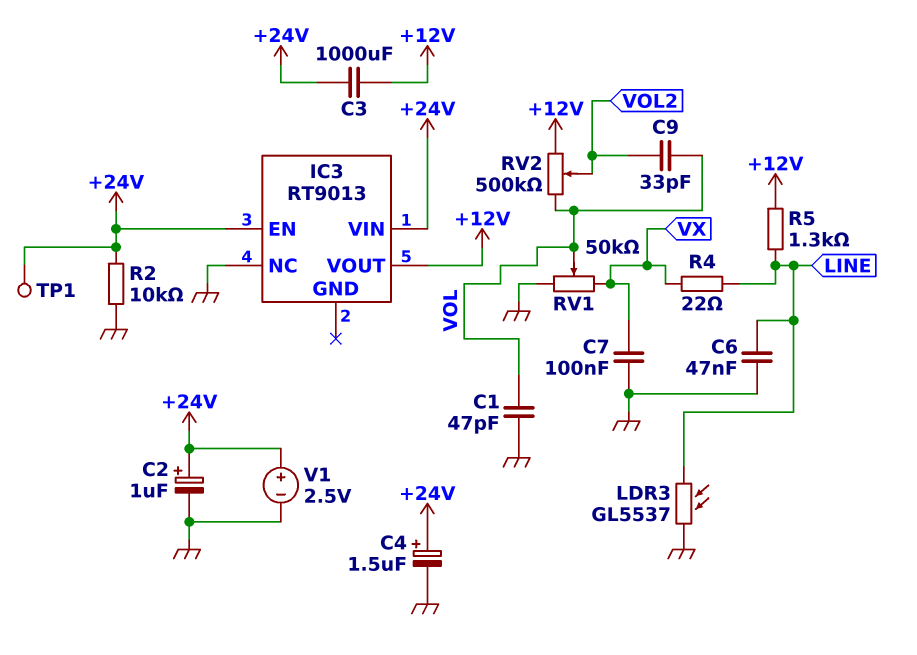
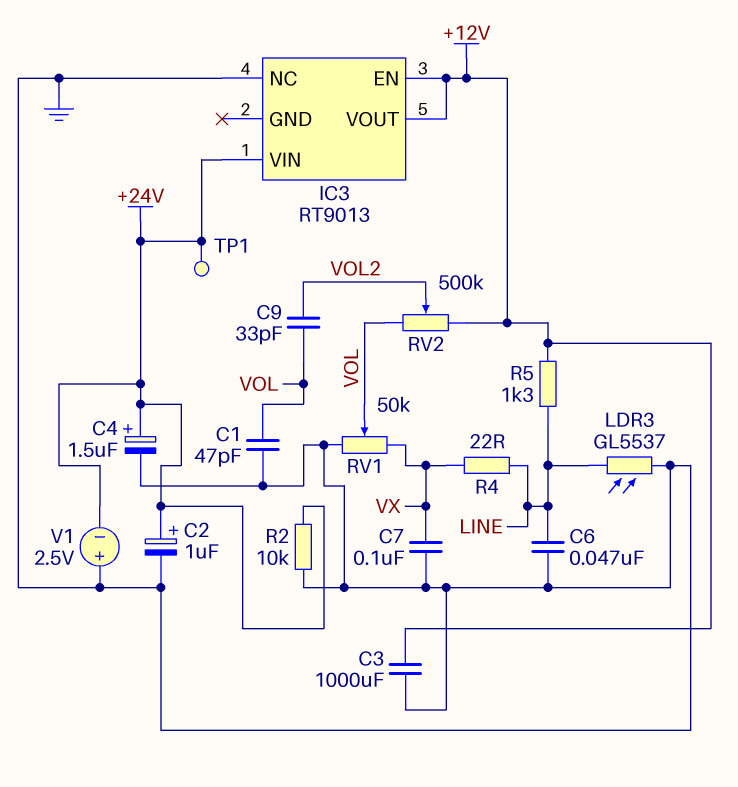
C3: 1000uF (+12V, +24V) -> 1000uF (+12V, GND)
IC3 pin EN: +24V -> +12V
V1: 2.5V (plus +24V, minus GND) -> 2.5V (plus GND, minus +24V)

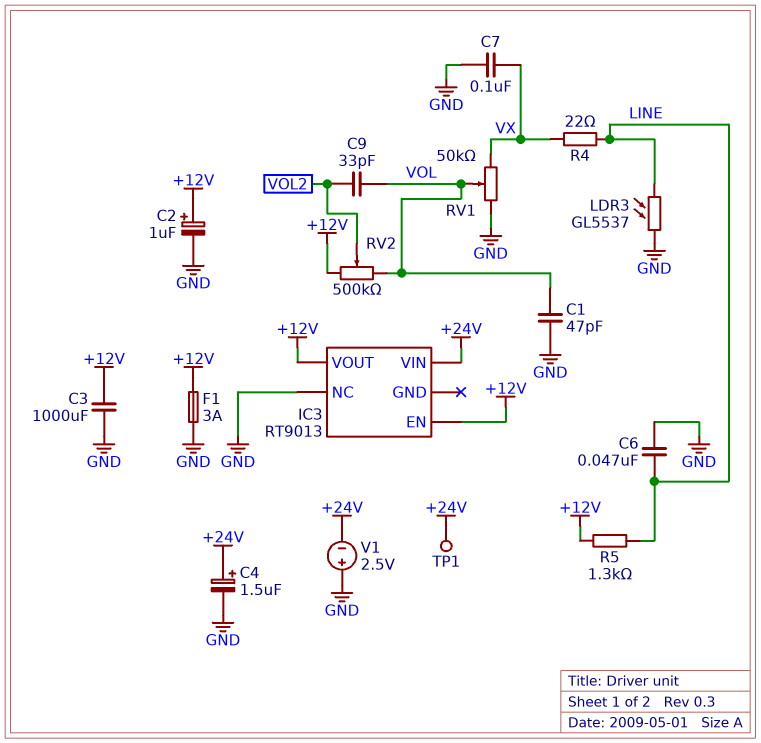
C2: 1uF (plus +24V, minus GND) -> 1uF (plus +12V, minus GND)
F1: none -> 3A (+12V, GND)
R2: 10k (+24V, GND) -> none

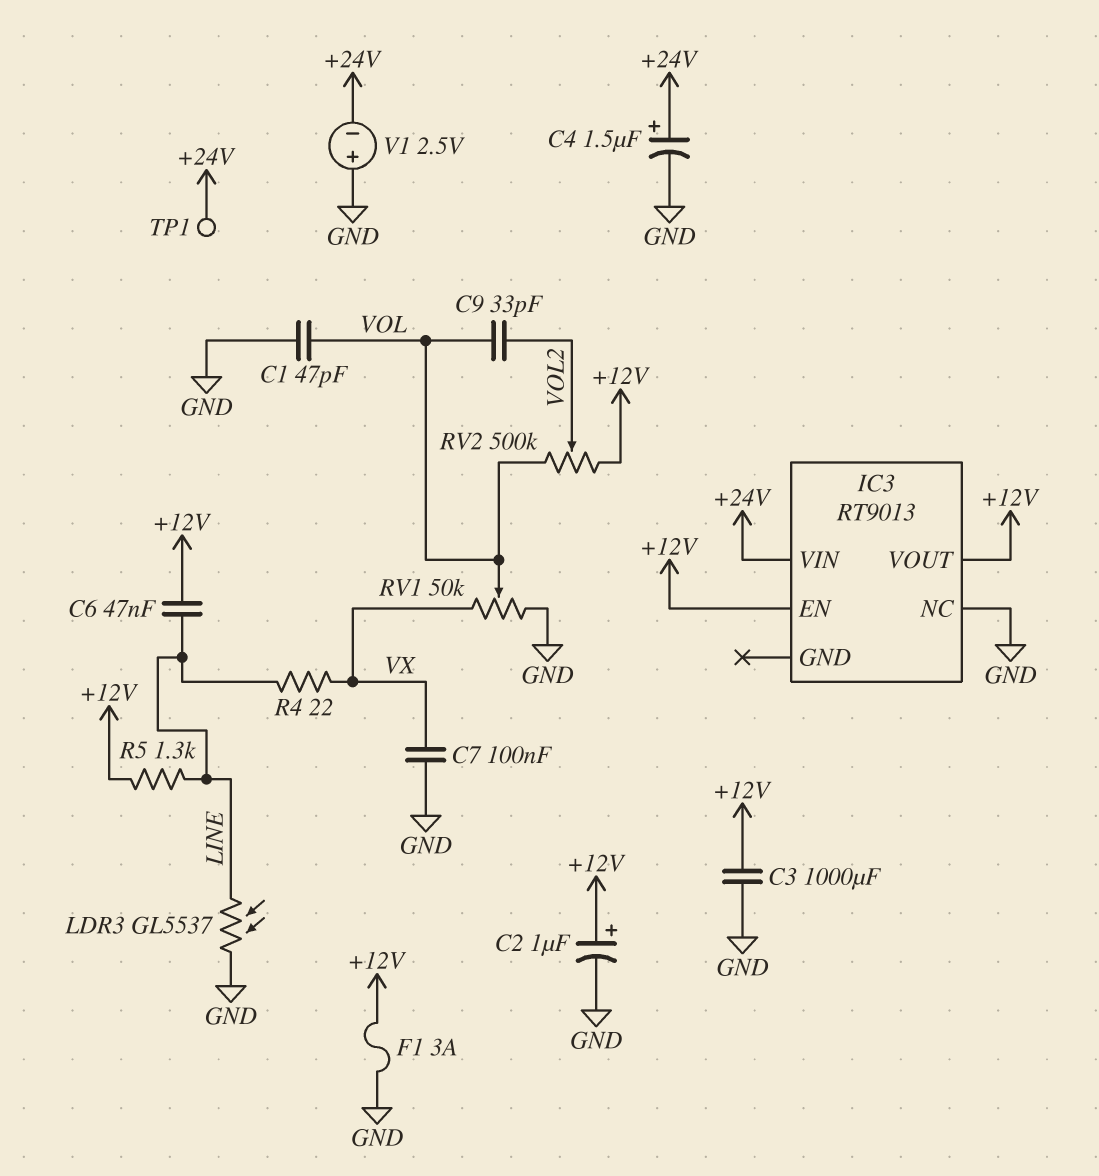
C6: 47nF (GND, LINE) -> 47nF (+12V, LINE)

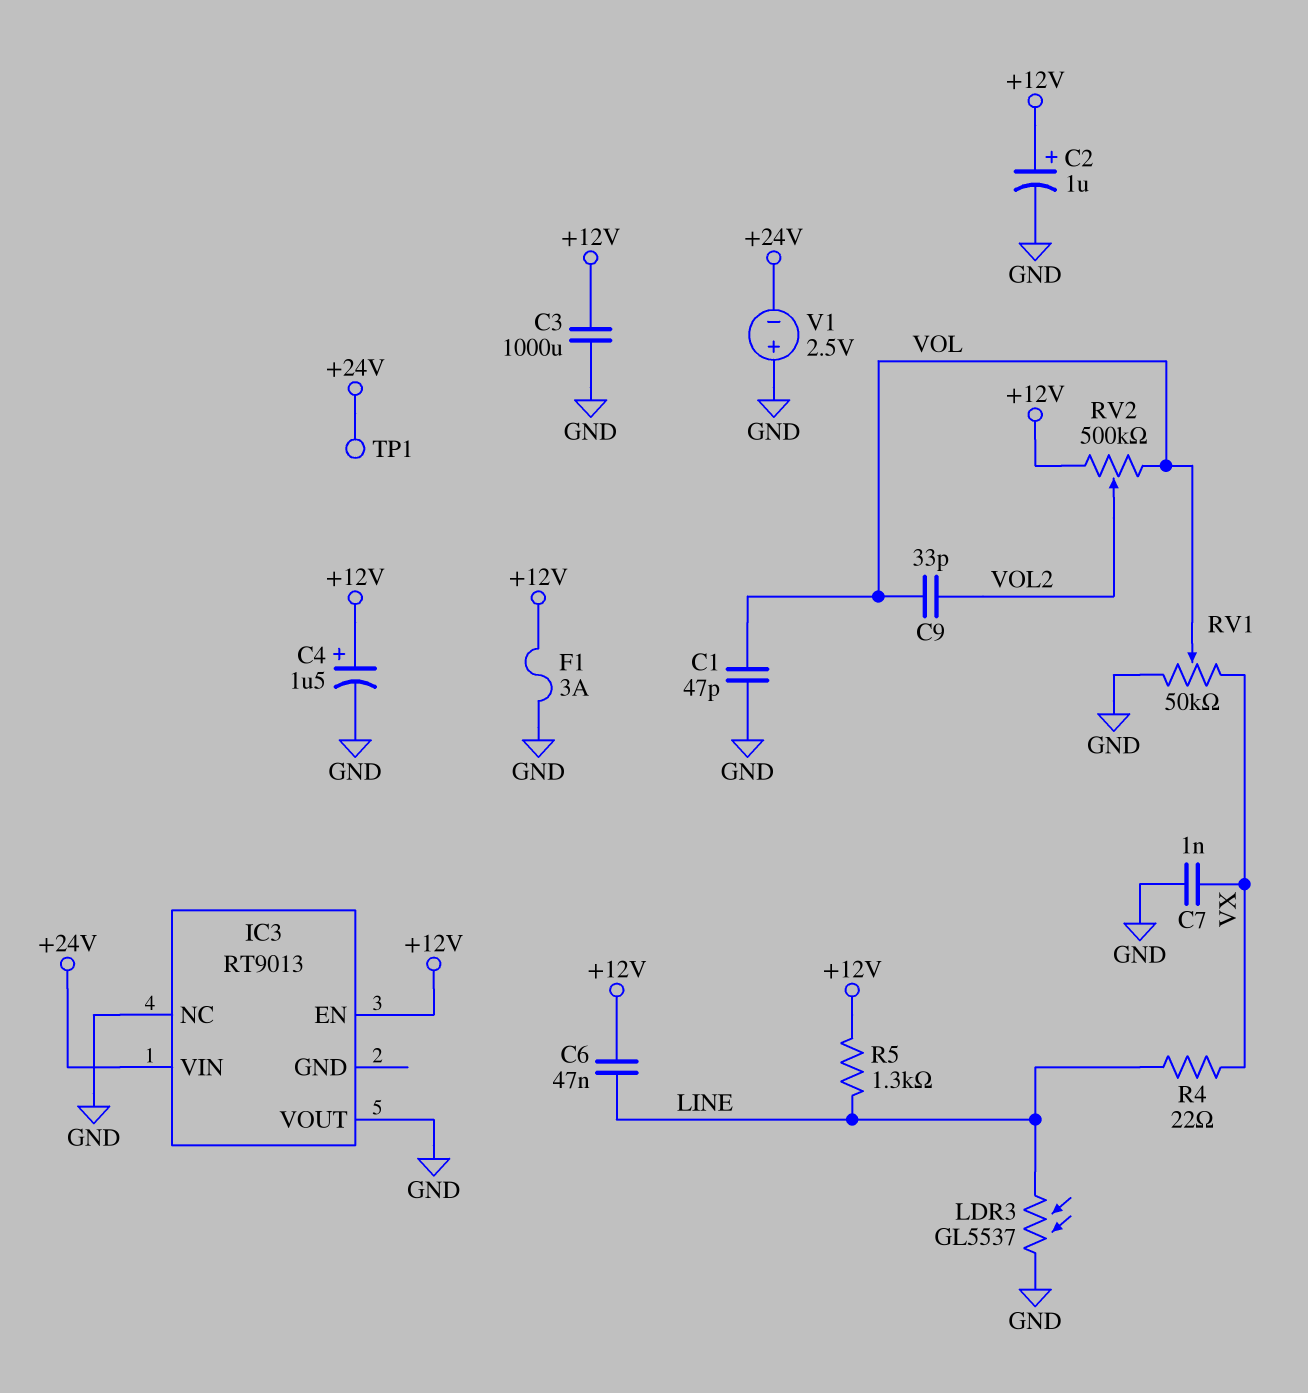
C4: 1.5uF (plus +24V, minus GND) -> 1.5uF (plus +12V, minus GND)
C7: 100nF (GND, VX) -> 1nF (GND, VX)
IC3 pin VOUT: +12V -> GND

